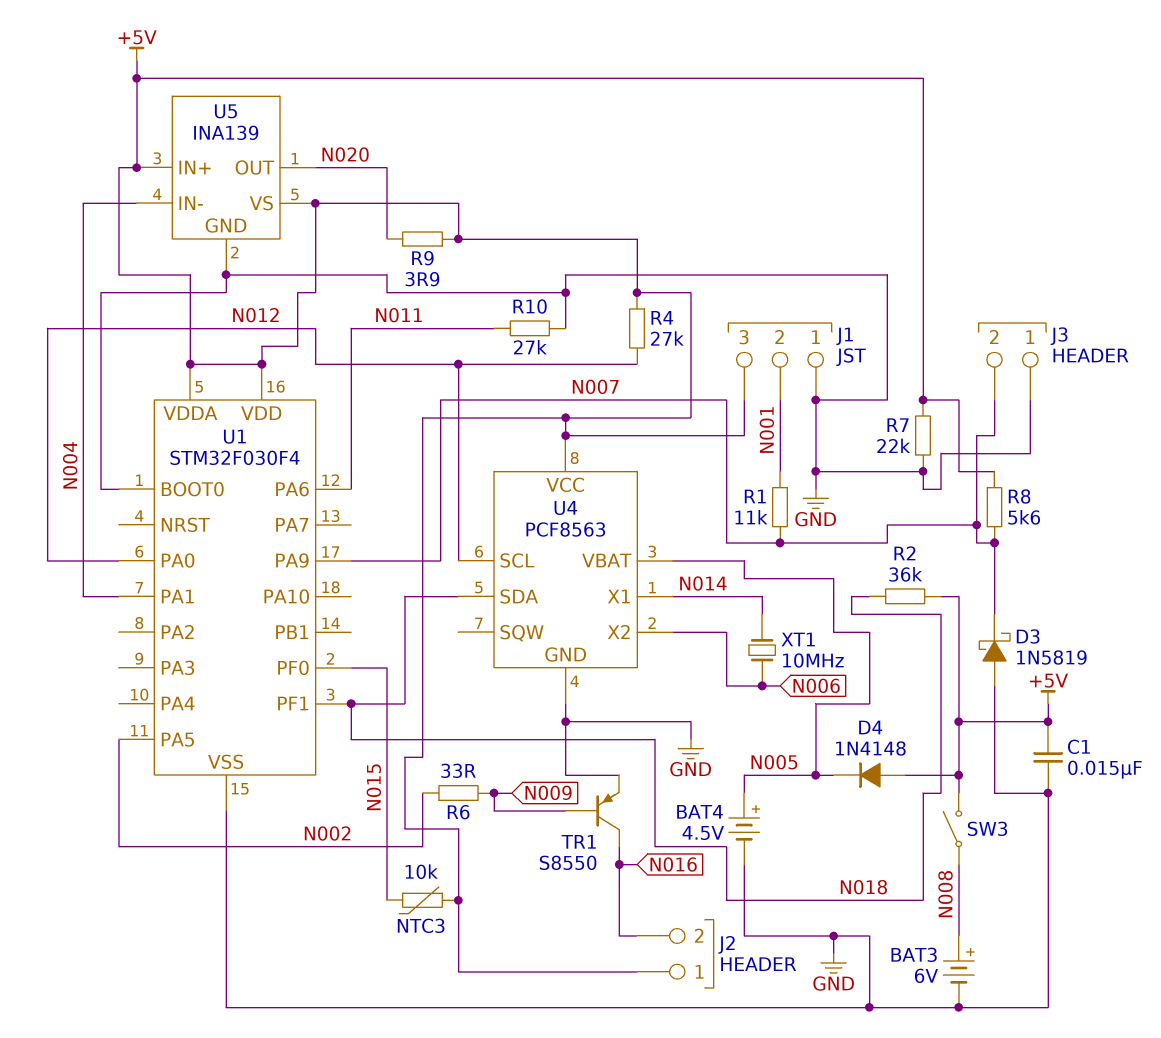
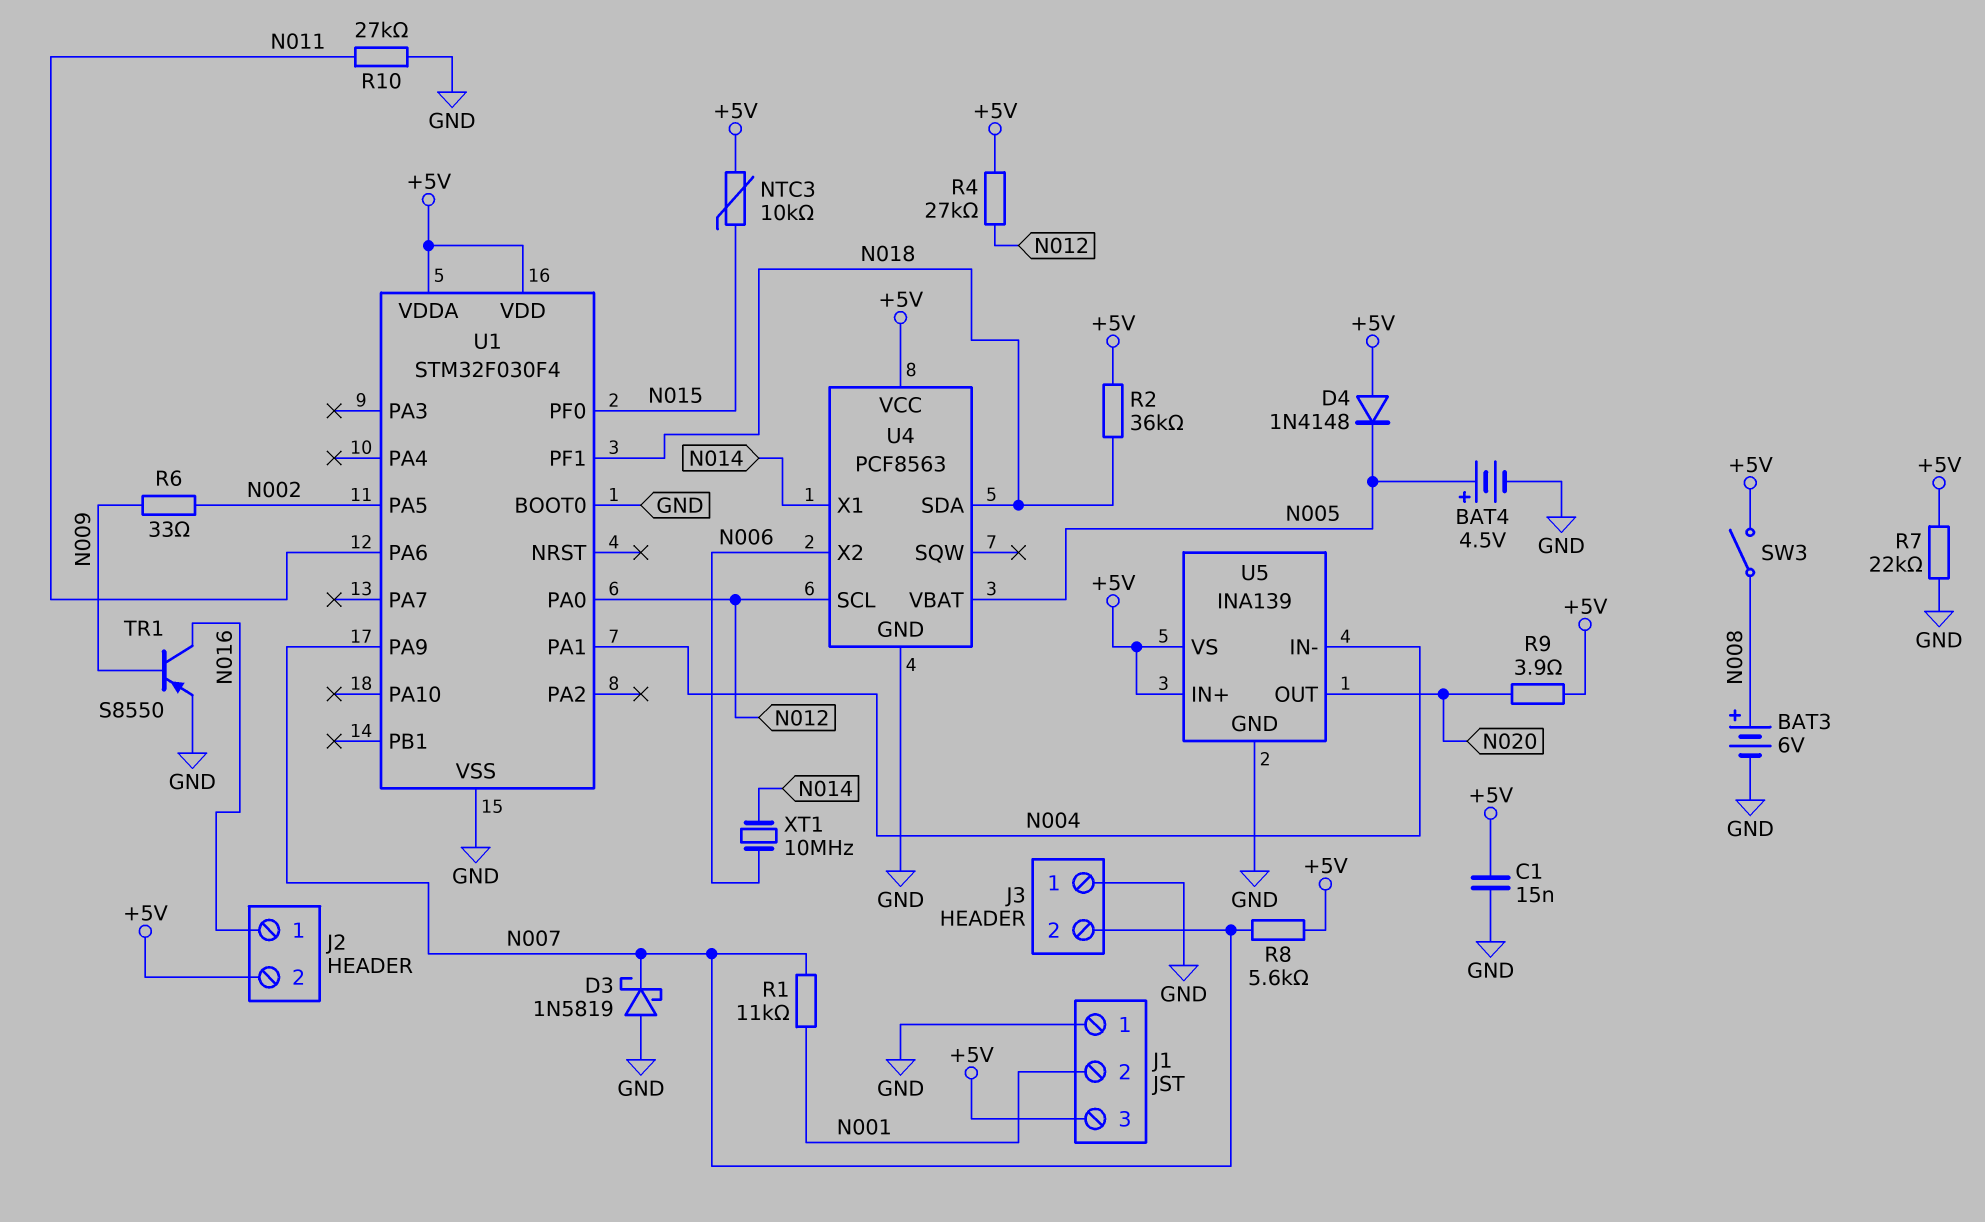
J2 pin 1: +5V -> N016
J2 pin 2: N016 -> +5V

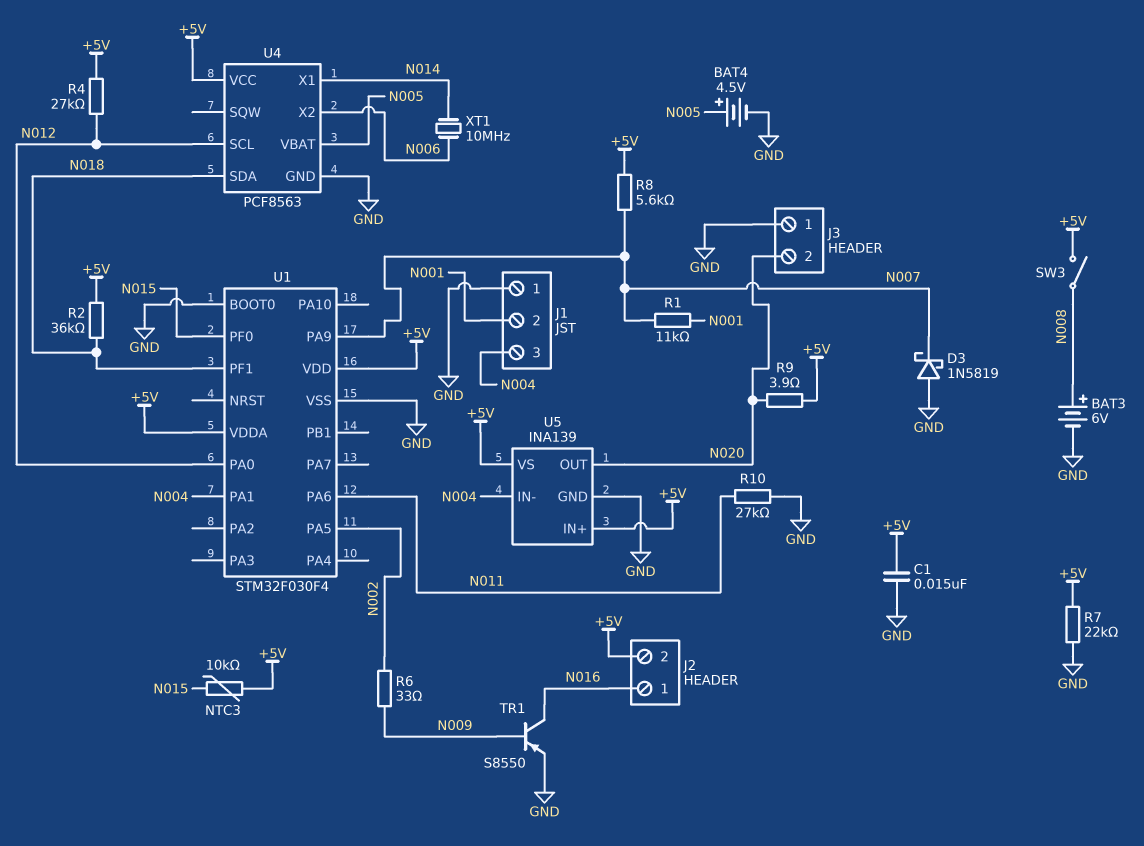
D4: diode 1N4148 (A +5V, K N005) -> none
J1 pin 3: +5V -> N004
J3 pin 2: N007 -> N020

